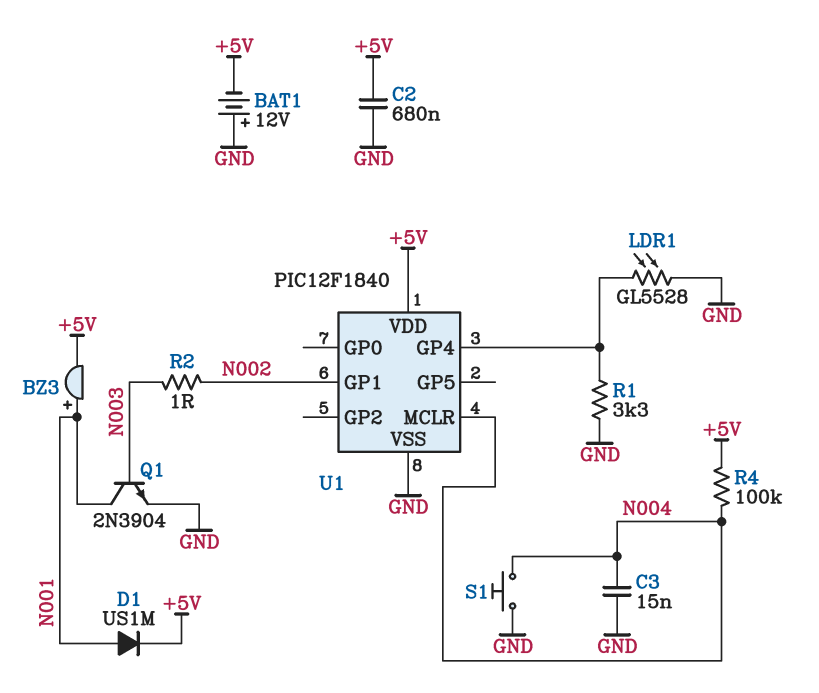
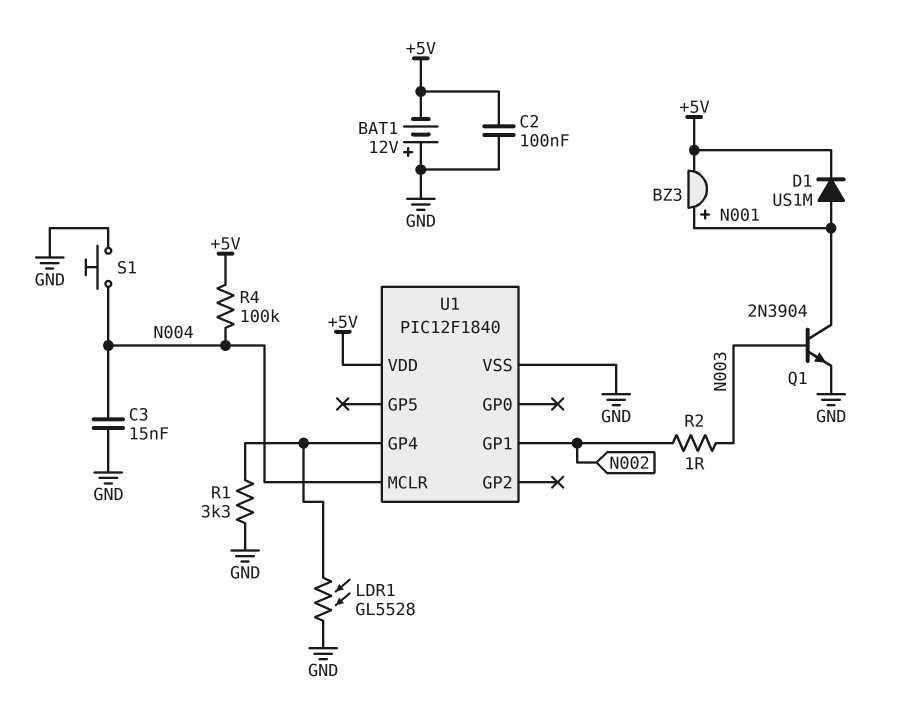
C2: 680nF (+5V, GND) -> 100nF (+5V, GND)

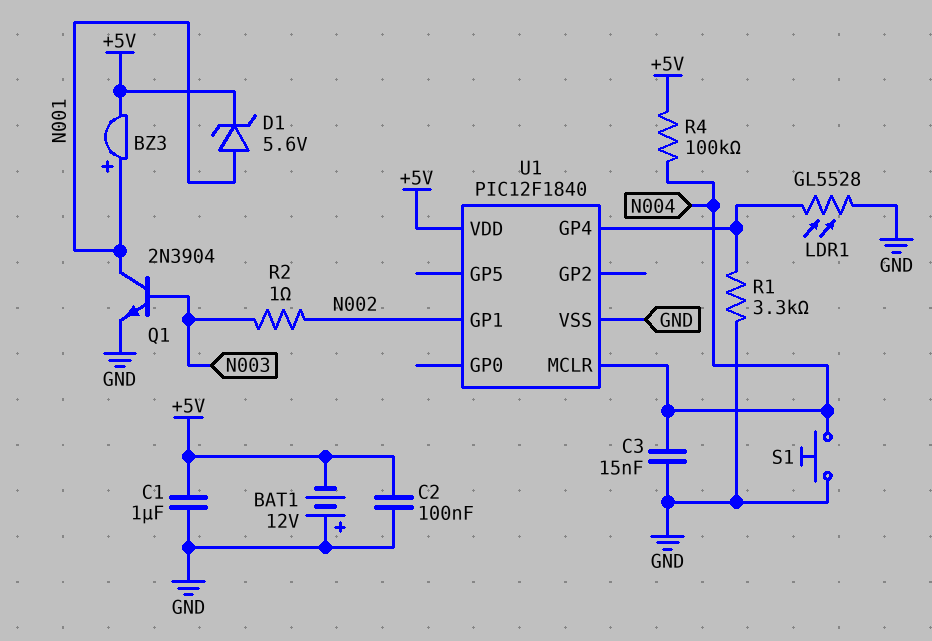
C1: none -> 1uF (+5V, GND)
D1: diode US1M (A N001, K +5V) -> zener 5.6V (A N001, K +5V)

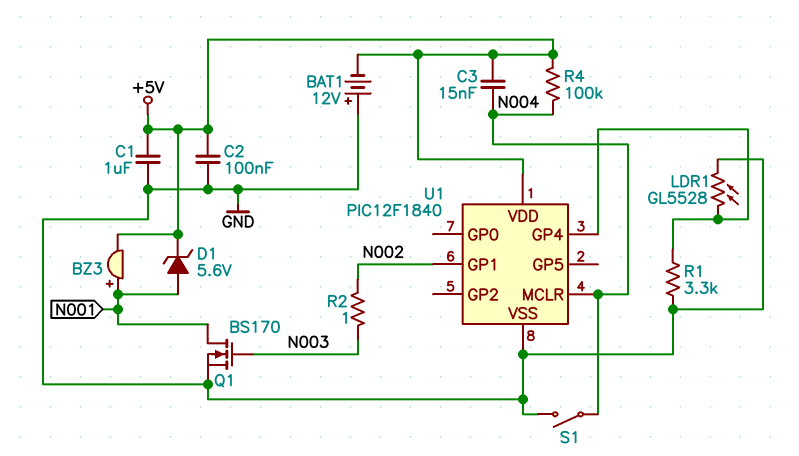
C3: 15nF (GND, N004) -> 15nF (+5V, N004)
Q1: NPN 2N3904 (B N003, C N001, E GND) -> NMOS BS170 (G N003, D N001, S GND)
S1: button (GND, N004) -> switch (GND, N004)

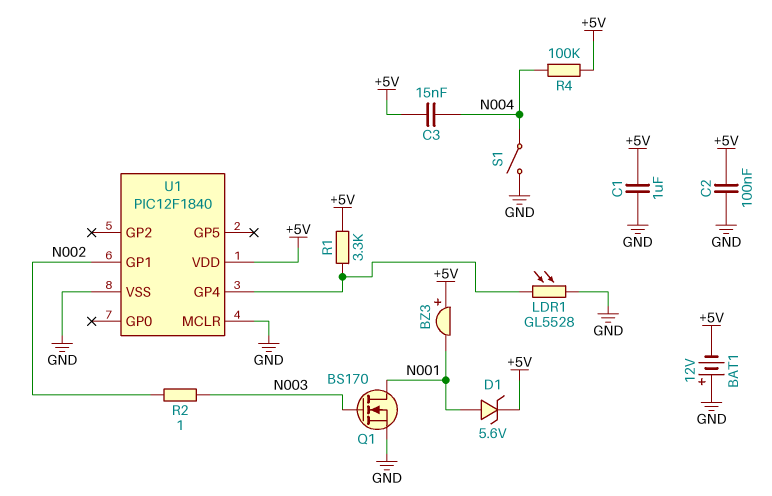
BZ3: buzzer (plus N001, minus +5V) -> buzzer (plus +5V, minus N001)
R1: 3.3k (GND, U1/GP4) -> 3.3k (+5V, U1/GP4)
U1 pin MCLR: N004 -> GND

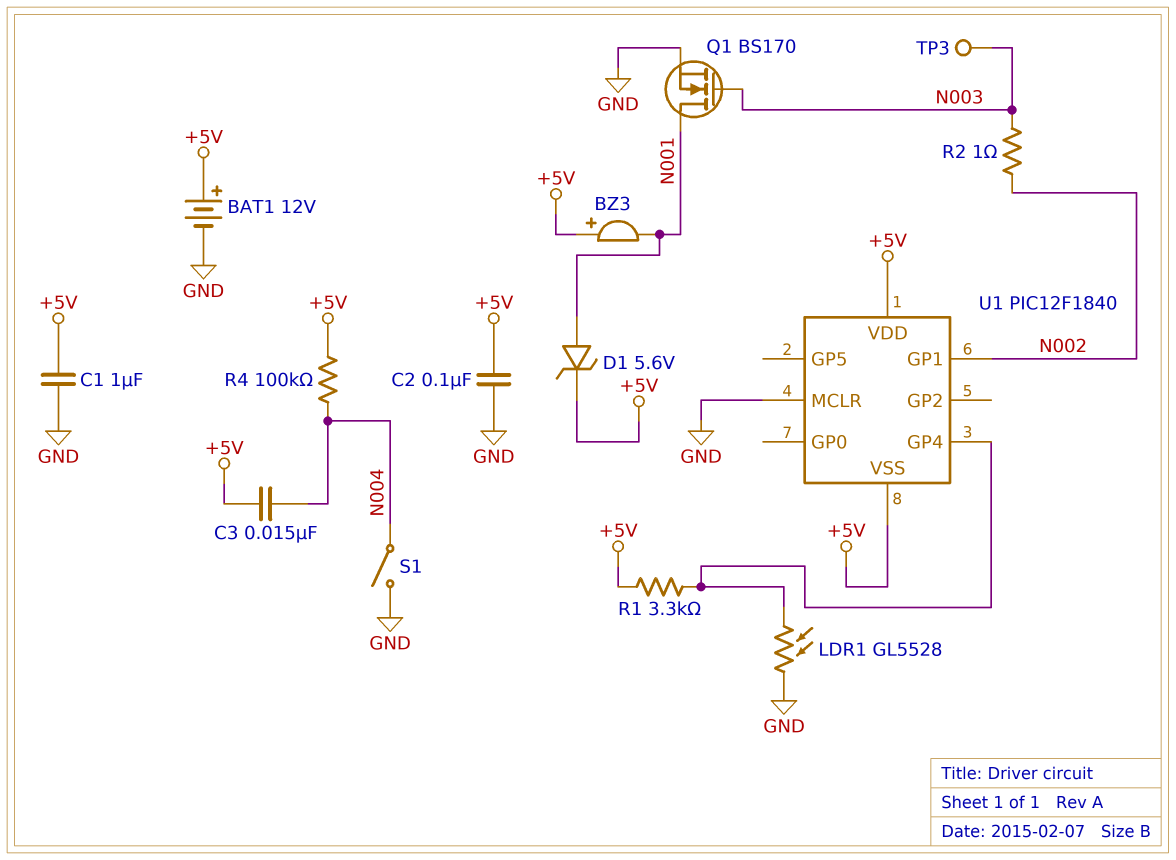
BAT1: 12V (plus GND, minus +5V) -> 12V (plus +5V, minus GND)
TP3: none -> test point (N003)
U1 pin VSS: GND -> +5V

